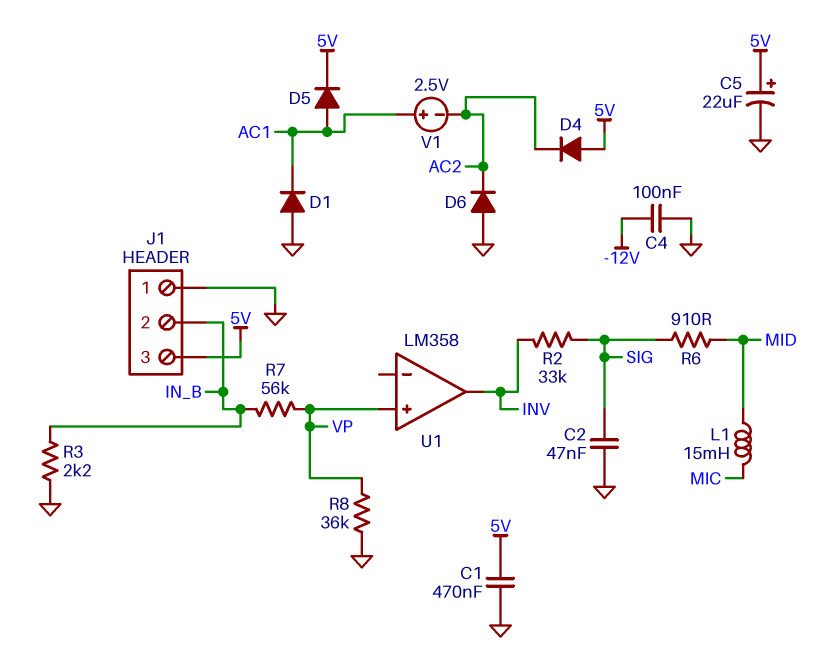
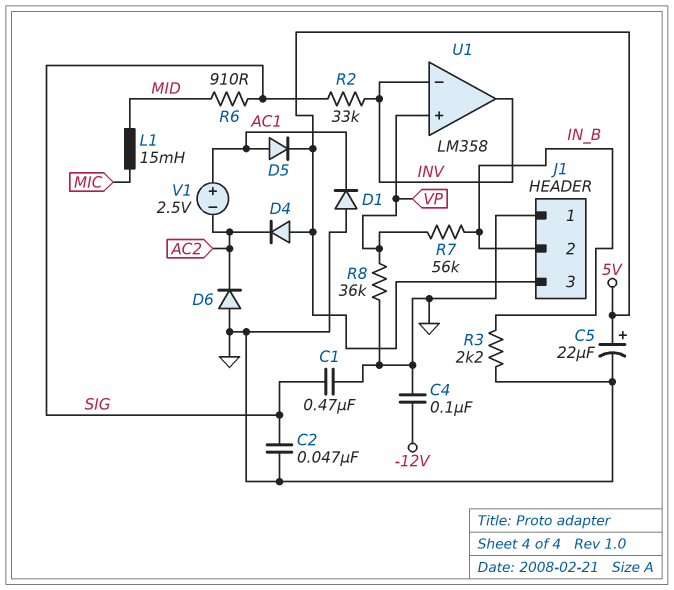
C1: 470nF (5V, GND) -> 470nF (GND, SIG)
U1 pin in-: none -> INV

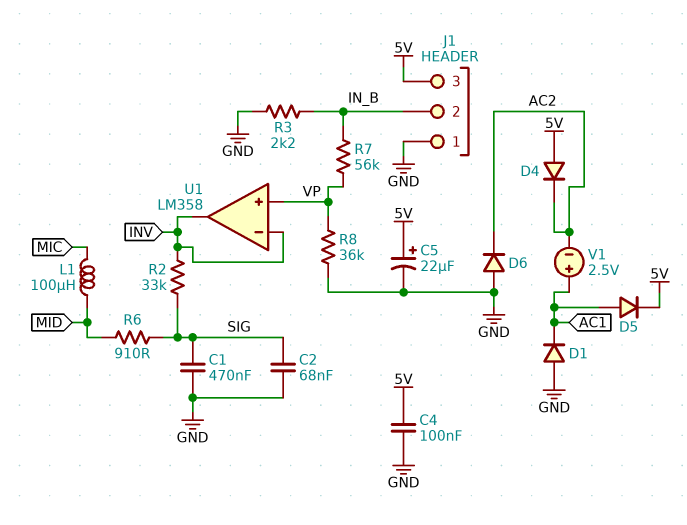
C2: 47nF (GND, SIG) -> 68nF (GND, SIG)
C4: 100nF (-12V, GND) -> 100nF (5V, GND)
L1: 15mH (MIC, MID) -> 100uH (MIC, MID)

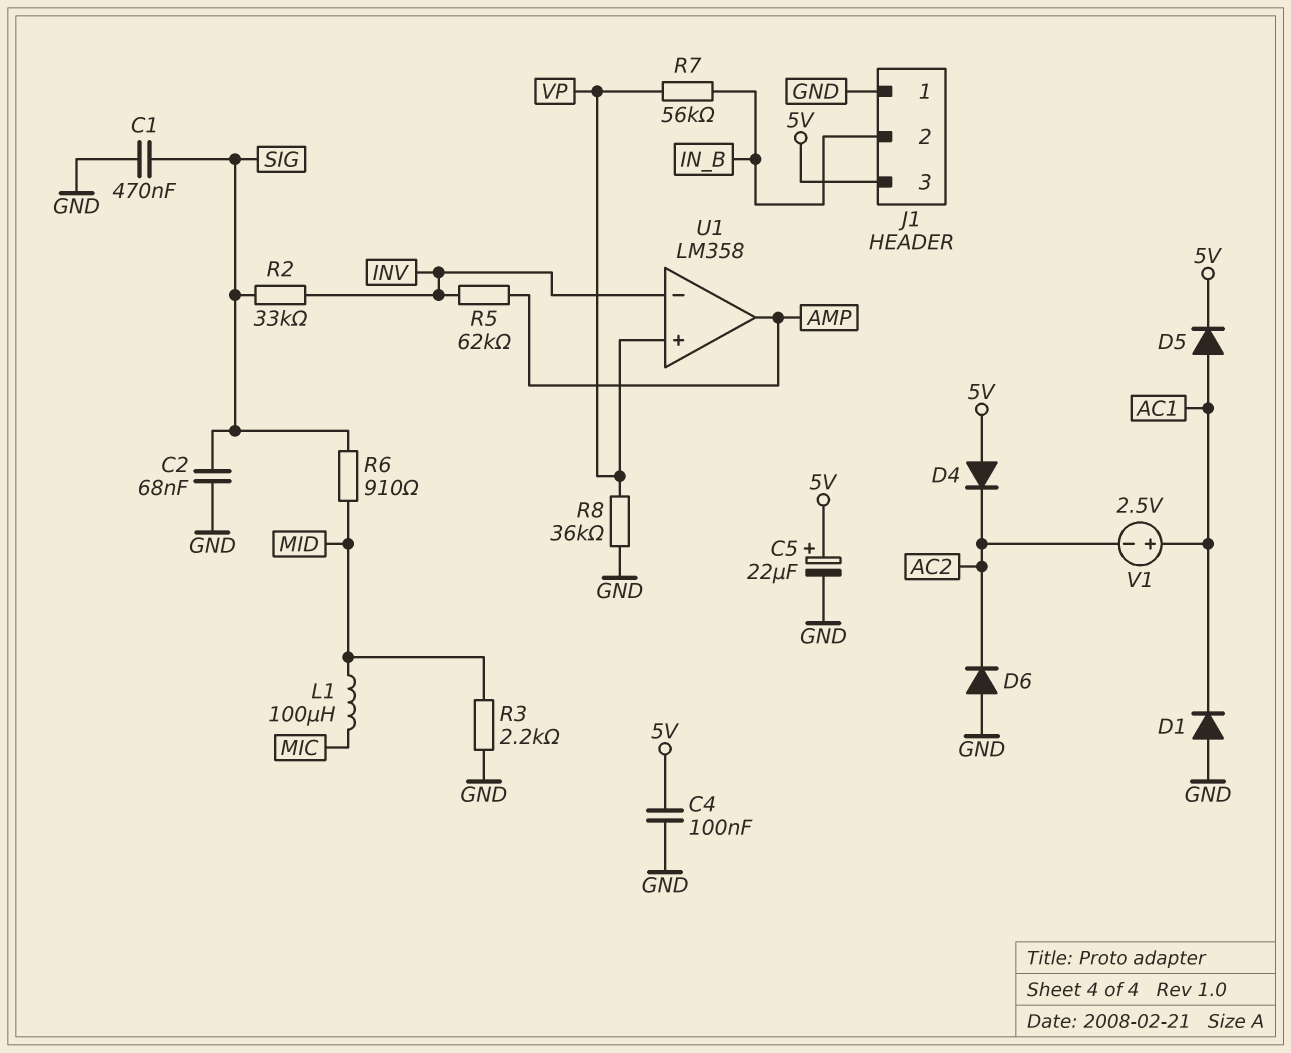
R3: 2.2k (GND, IN_B) -> 2.2k (GND, MID)
R5: none -> 62k (AMP, INV)
U1 pin out: INV -> AMP

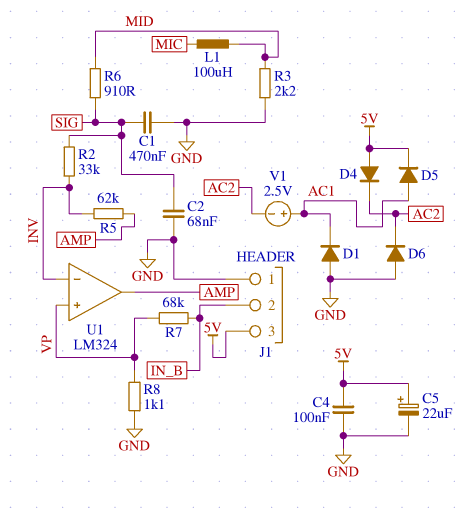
R7: 56k (IN_B, VP) -> 68k (IN_B, VP)
R8: 36k (GND, VP) -> 1.1k (GND, VP)
U1: LM358 -> LM324

